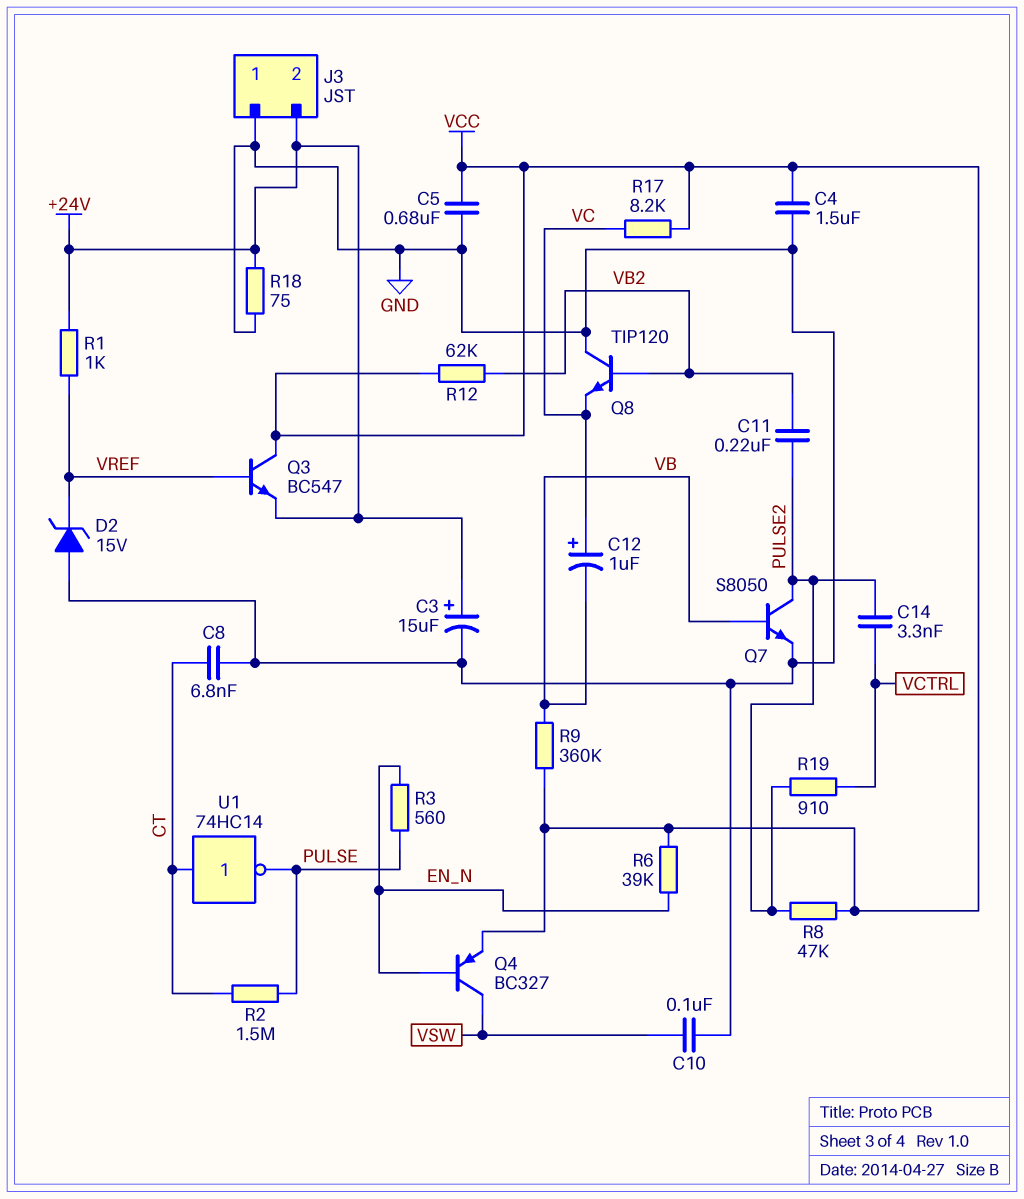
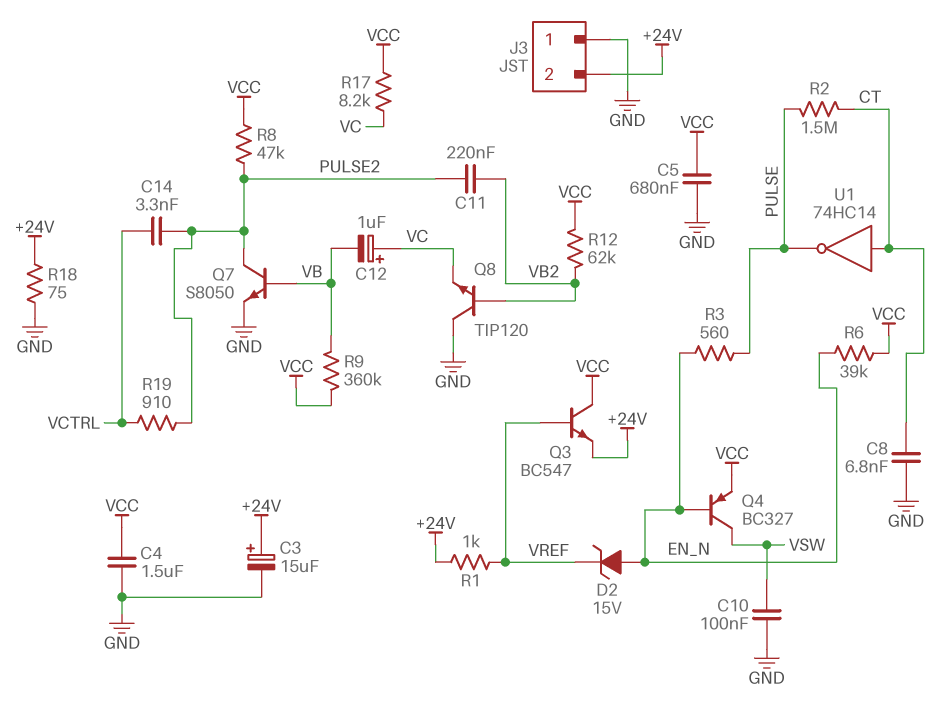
D2: zener 15V (A GND, K VREF) -> zener 15V (A EN_N, K VREF)

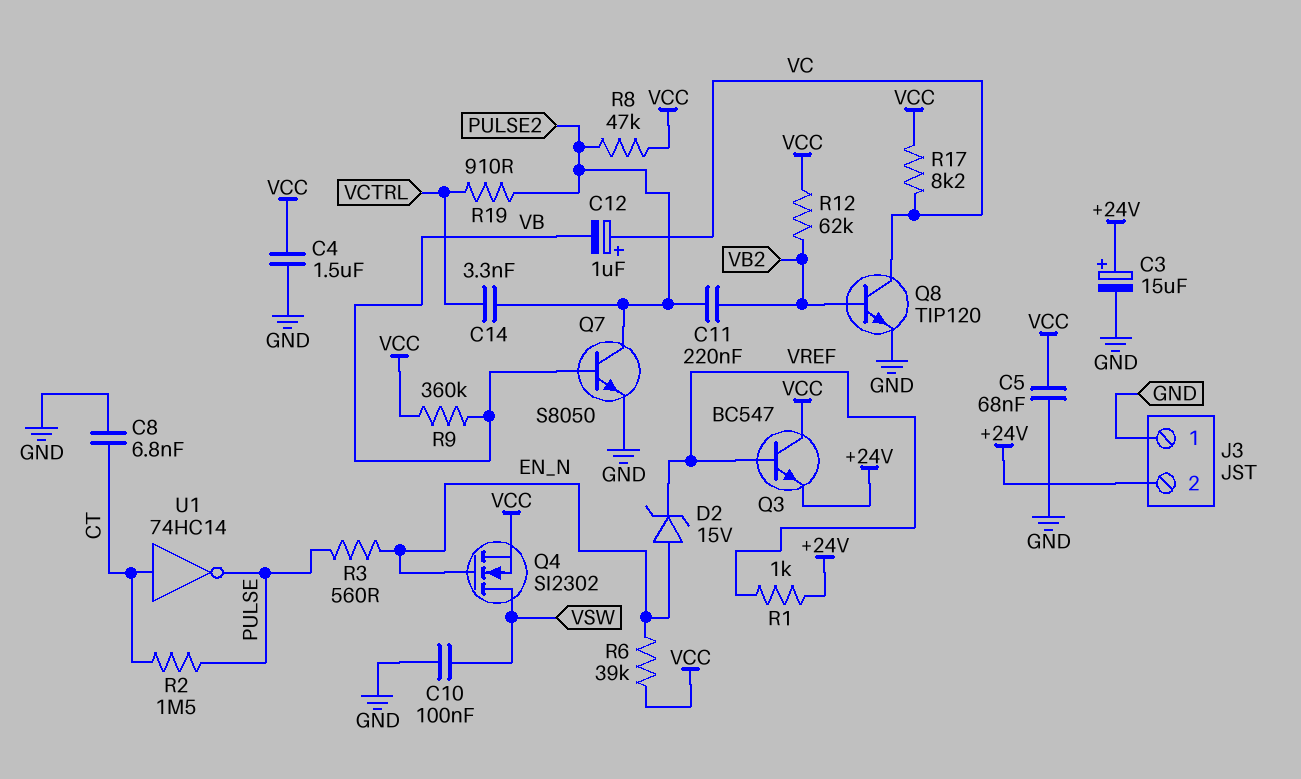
C5: 680nF (GND, VCC) -> 68nF (GND, VCC)
Q4: PNP BC327 (B EN_N, C VSW, E VCC) -> NMOS SI2302 (G EN_N, D VSW, S VCC)
Q8: NPN TIP120 (B VB2, C GND, E VC) -> NPN TIP120 (B VB2, C VC, E GND)
R18: 75 (+24V, GND) -> none

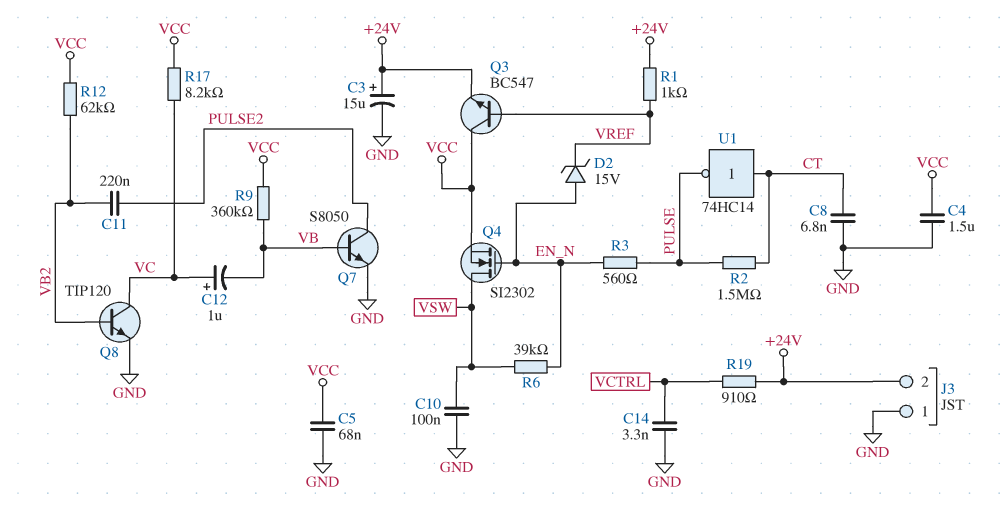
C14: 3.3nF (PULSE2, VCTRL) -> 3.3nF (GND, VCTRL)
R6: 39k (EN_N, VCC) -> 39k (EN_N, VSW)
R8: 47k (PULSE2, VCC) -> none
R19: 910 (PULSE2, VCTRL) -> 910 (+24V, VCTRL)

